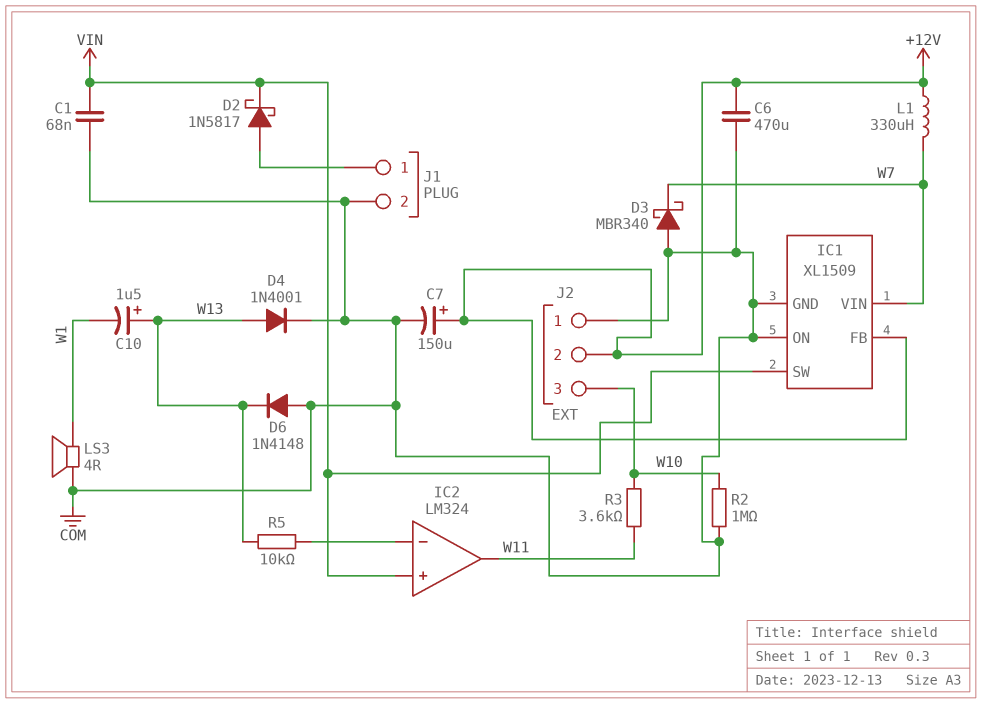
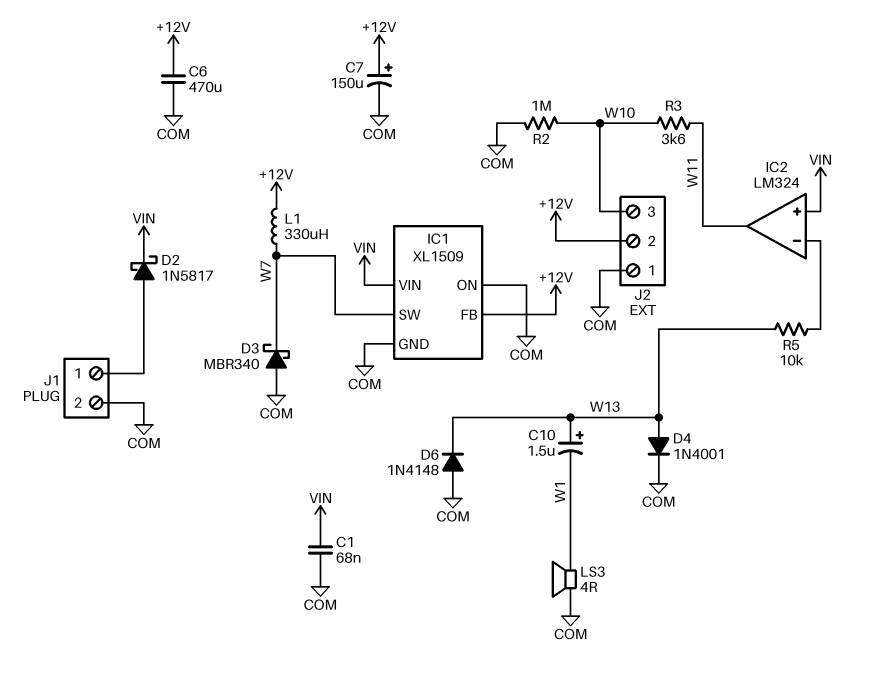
IC1 pin SW: VIN -> W7
IC1 pin VIN: W7 -> VIN

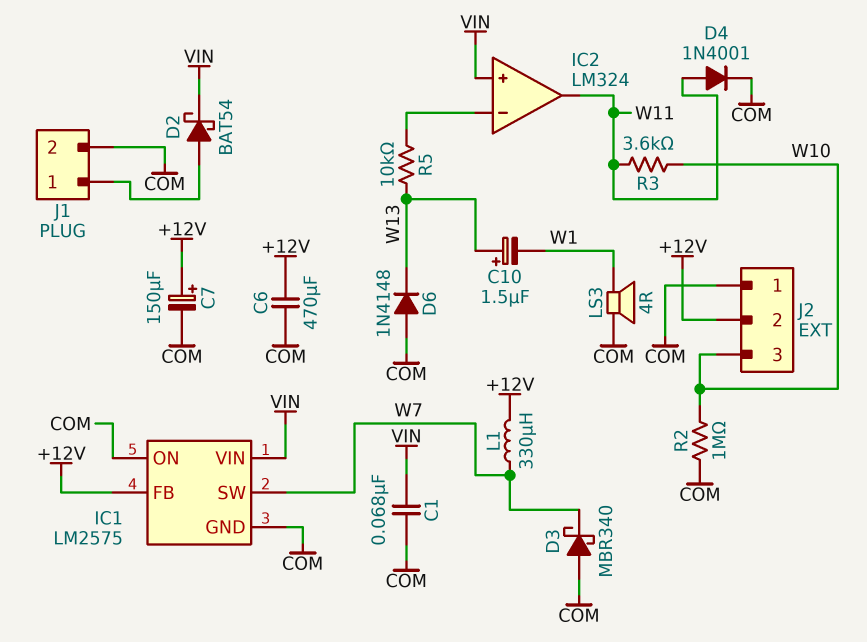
D2: schottky 1N5817 (A J1/1, K VIN) -> schottky BAT54 (A J1/1, K VIN)
D4: diode 1N4001 (A W13, K COM) -> diode 1N4001 (A W11, K COM)
IC1: XL1509 -> LM2575

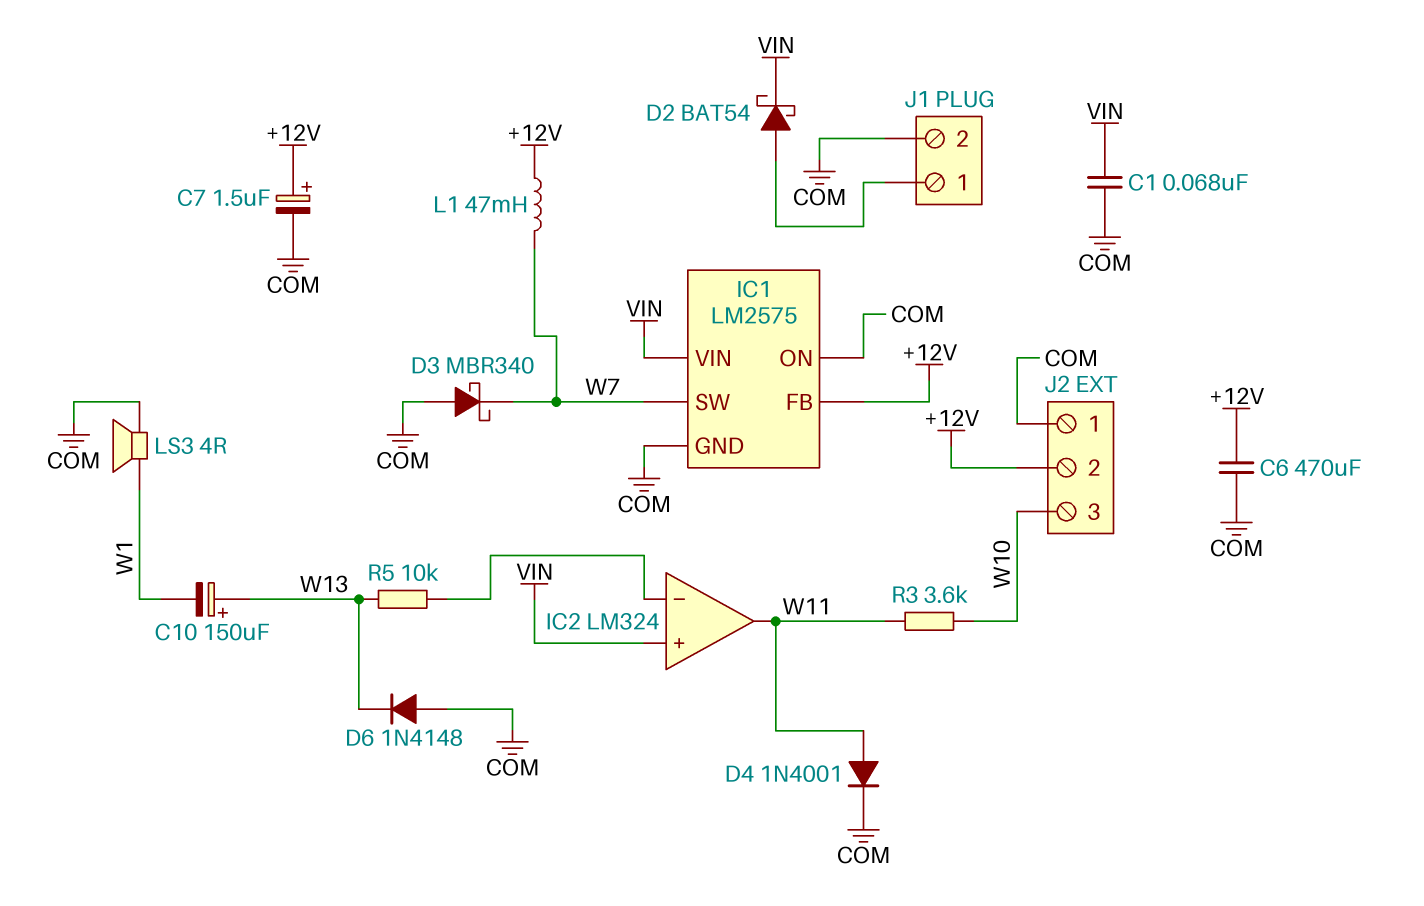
C7: 150uF (plus +12V, minus COM) -> 1.5uF (plus +12V, minus COM)
C10: 1.5uF (plus W13, minus W1) -> 150uF (plus W13, minus W1)
L1: 330uH (+12V, W7) -> 47mH (+12V, W7)
R2: 1M (COM, W10) -> none

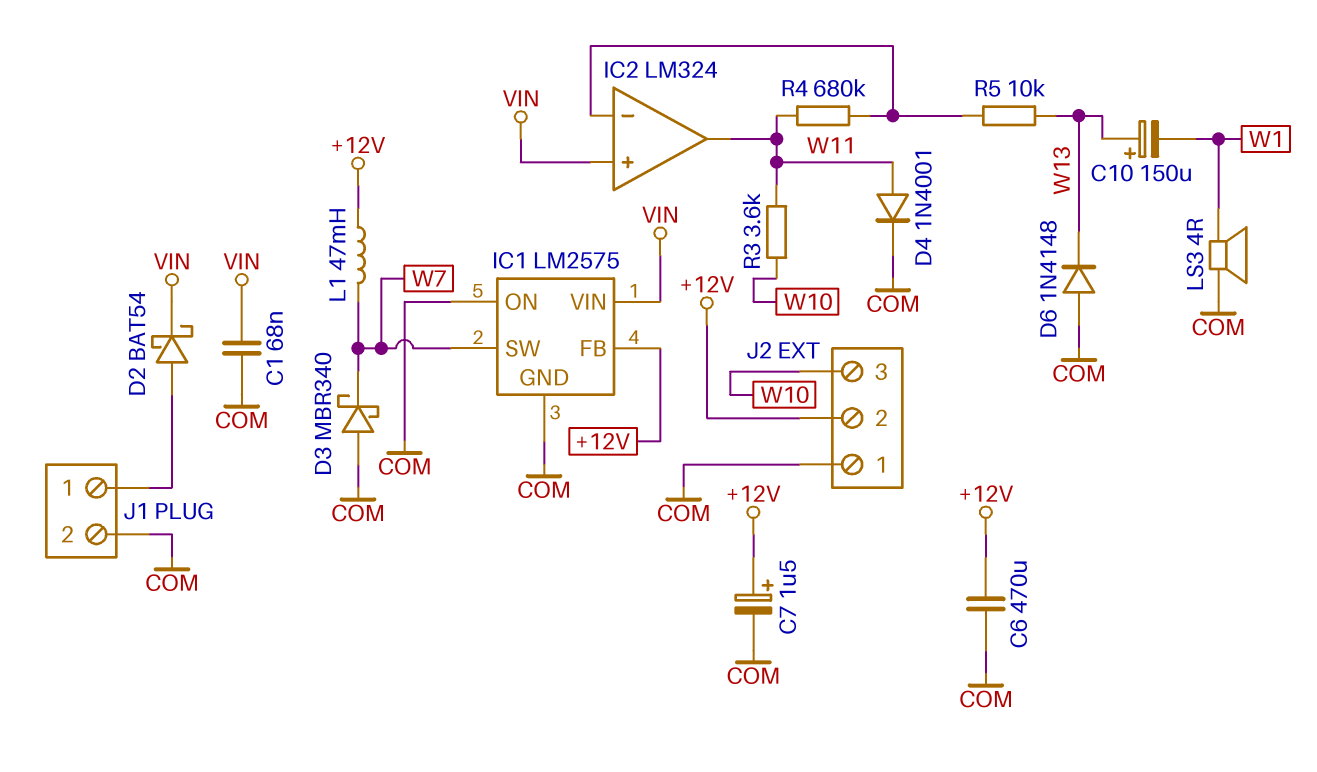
R4: none -> 680k (IC2/in-, W11)

